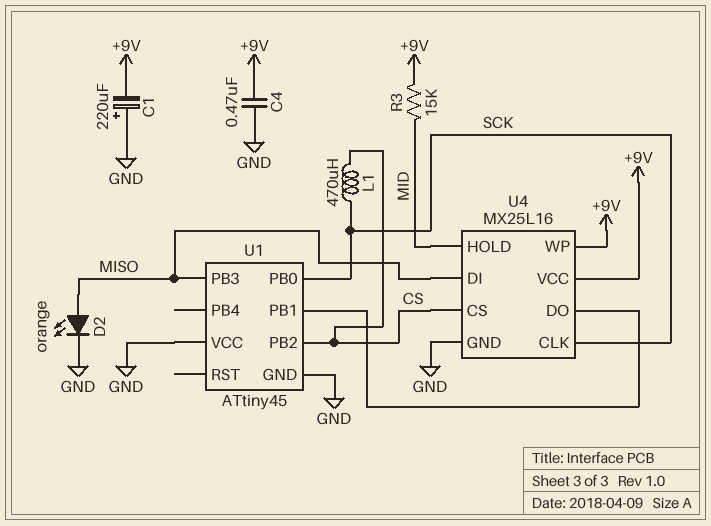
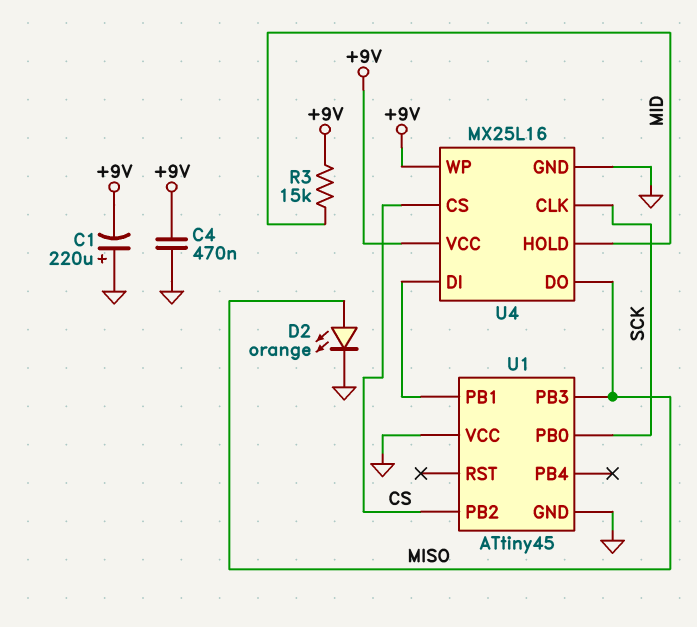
L1: 470uH (CS, SCK) -> none
U4 pin DI: MISO -> U1/PB1
U4 pin DO: U1/PB1 -> MISO

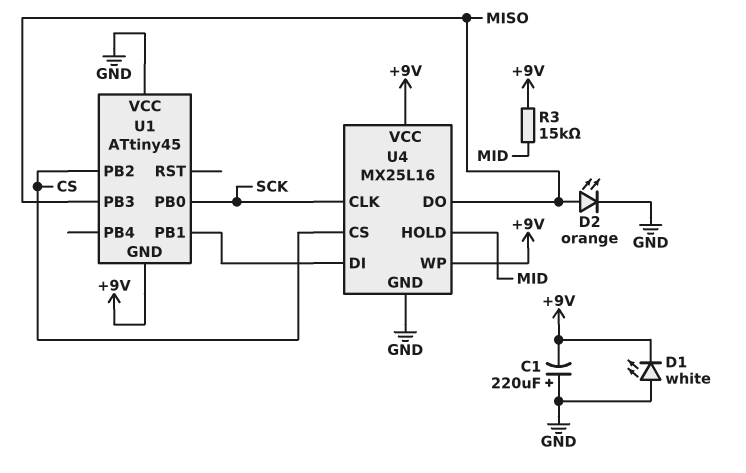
C4: 470nF (+9V, GND) -> none
D1: none -> LED white (A GND, K +9V)
U1 pin GND: GND -> +9V

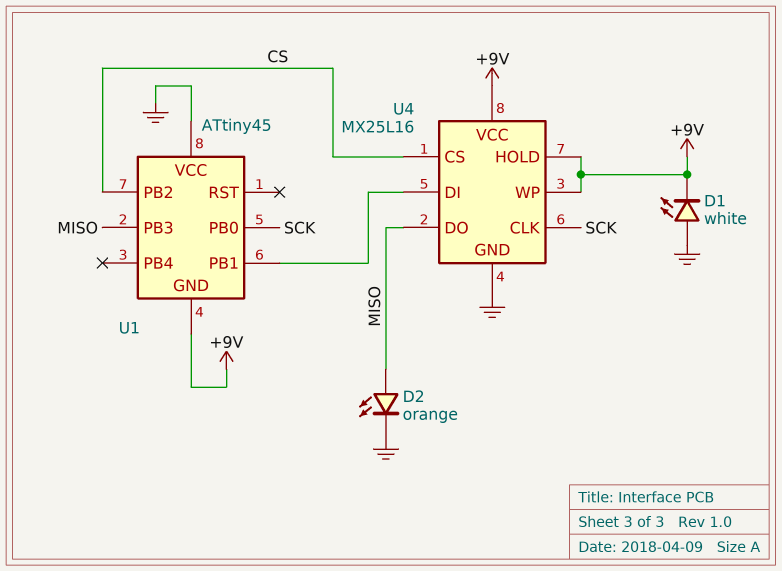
C1: 220uF (plus GND, minus +9V) -> none
R3: 15k (+9V, MID) -> none
U4 pin HOLD: MID -> +9V

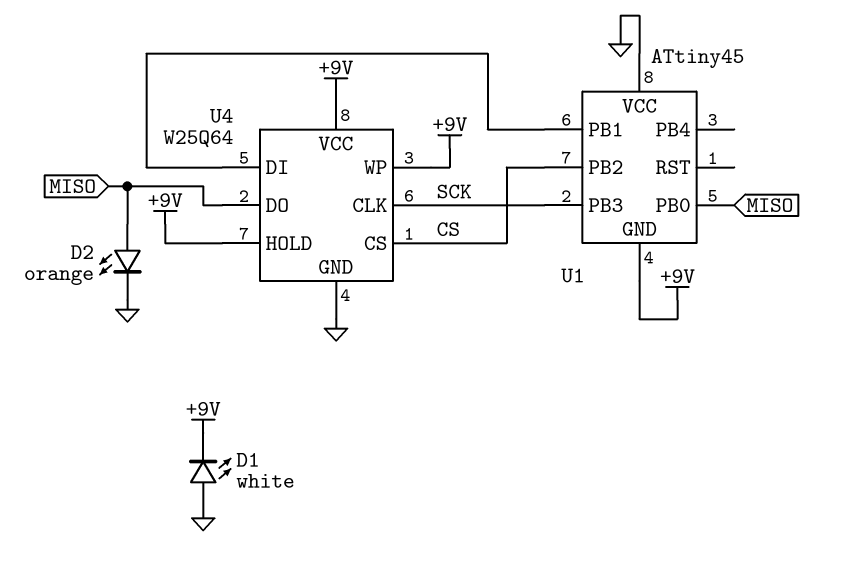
U1 pin PB0: SCK -> MISO
U1 pin PB3: MISO -> SCK
U4: MX25L16 -> W25Q64

